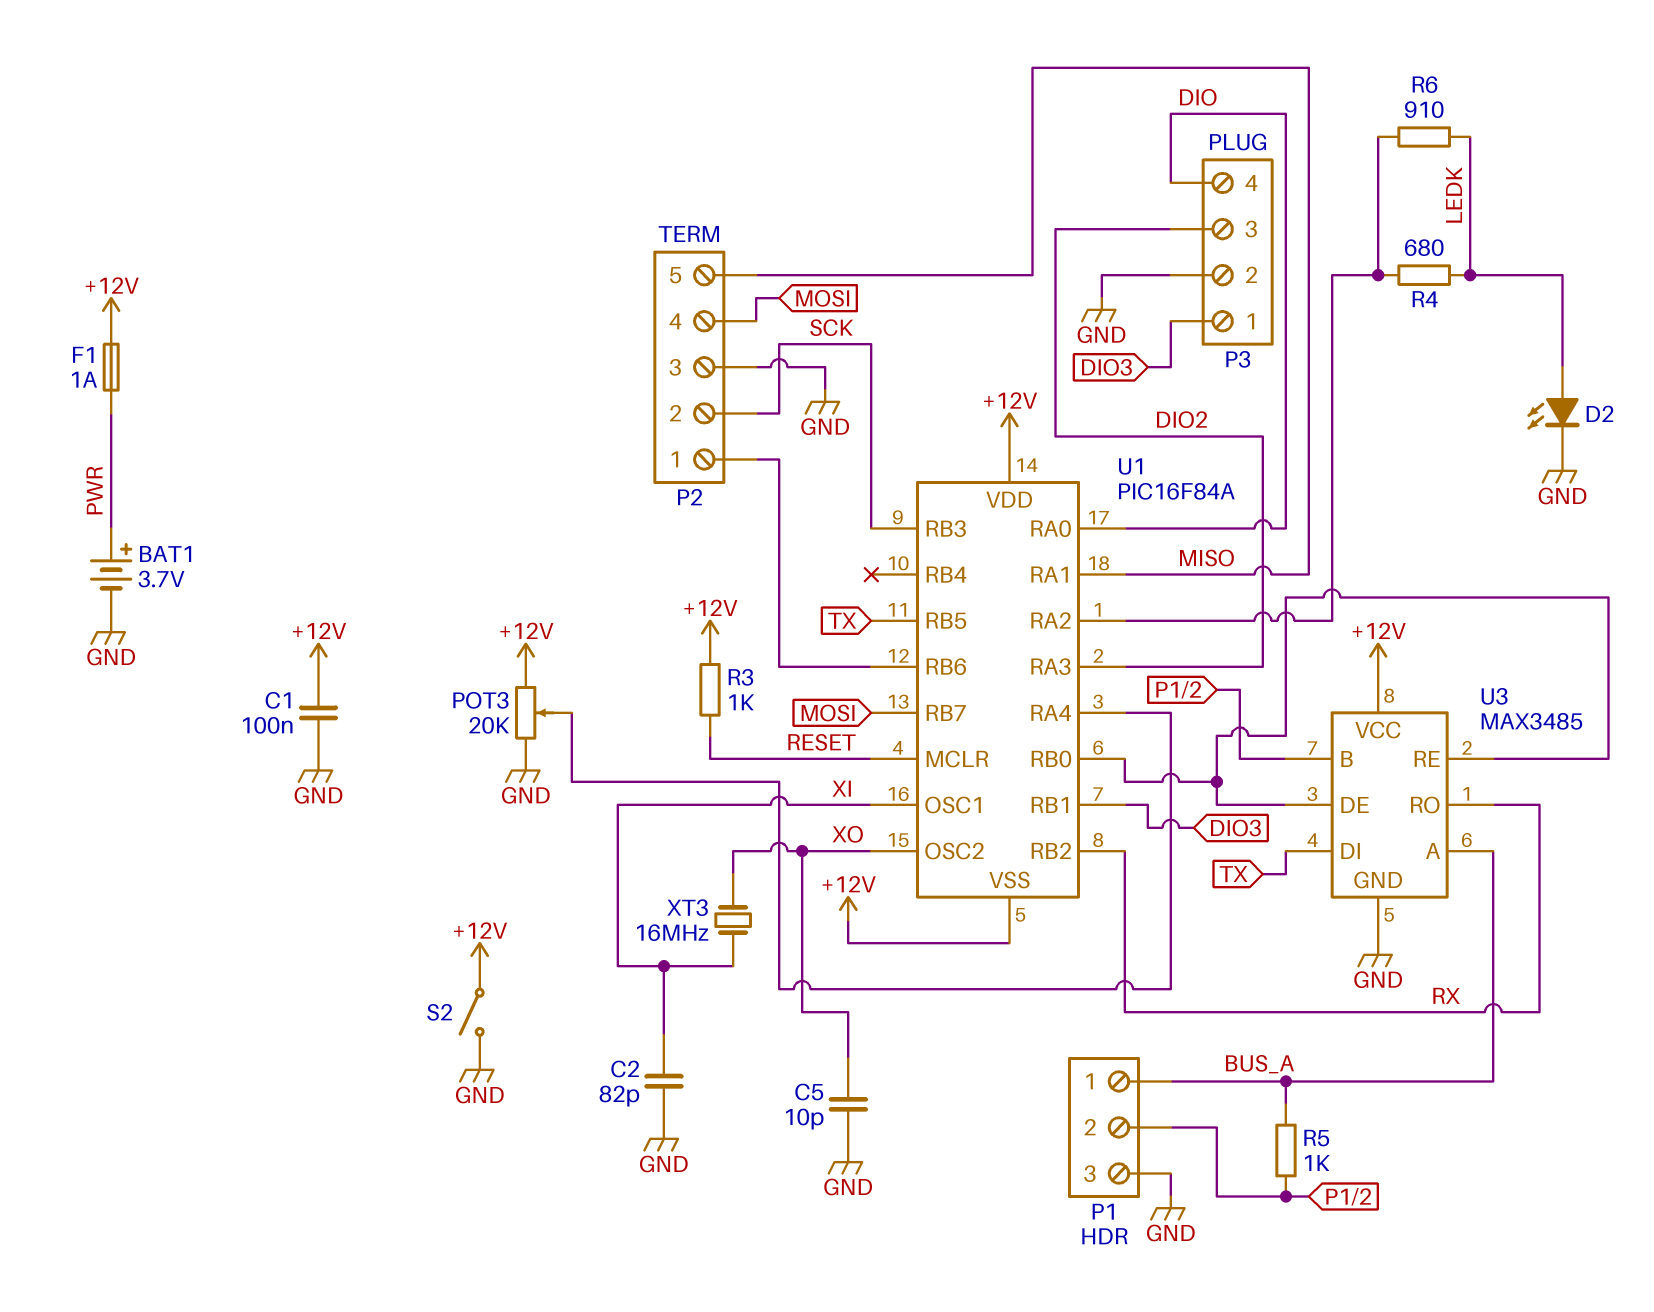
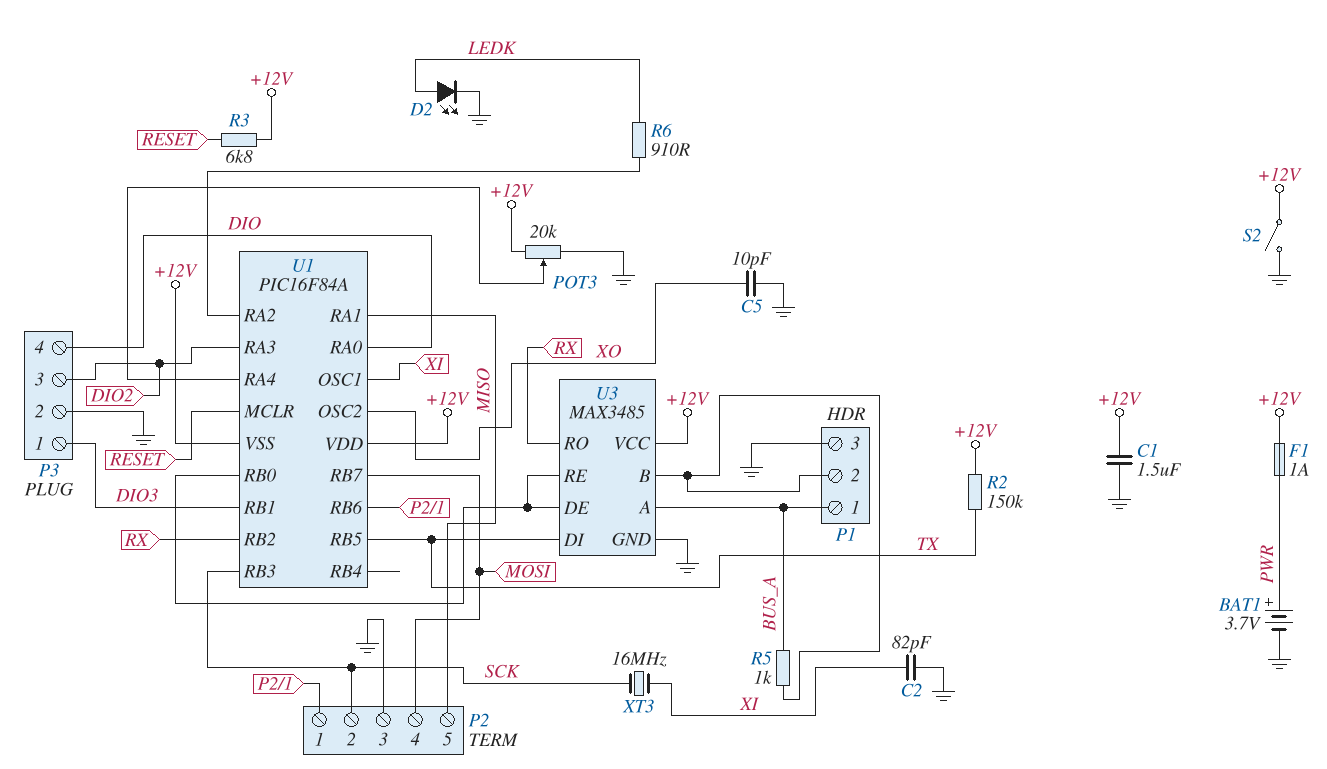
C1: 100nF (+12V, GND) -> 1.5uF (+12V, GND)
R2: none -> 150k (+12V, TX)
R3: 1k (+12V, RESET) -> 6.8k (+12V, RESET)
R4: 680 (LEDK, U1/RA2) -> none
XT3: 16MHz (XI, XO) -> 16MHz (SCK, XI)

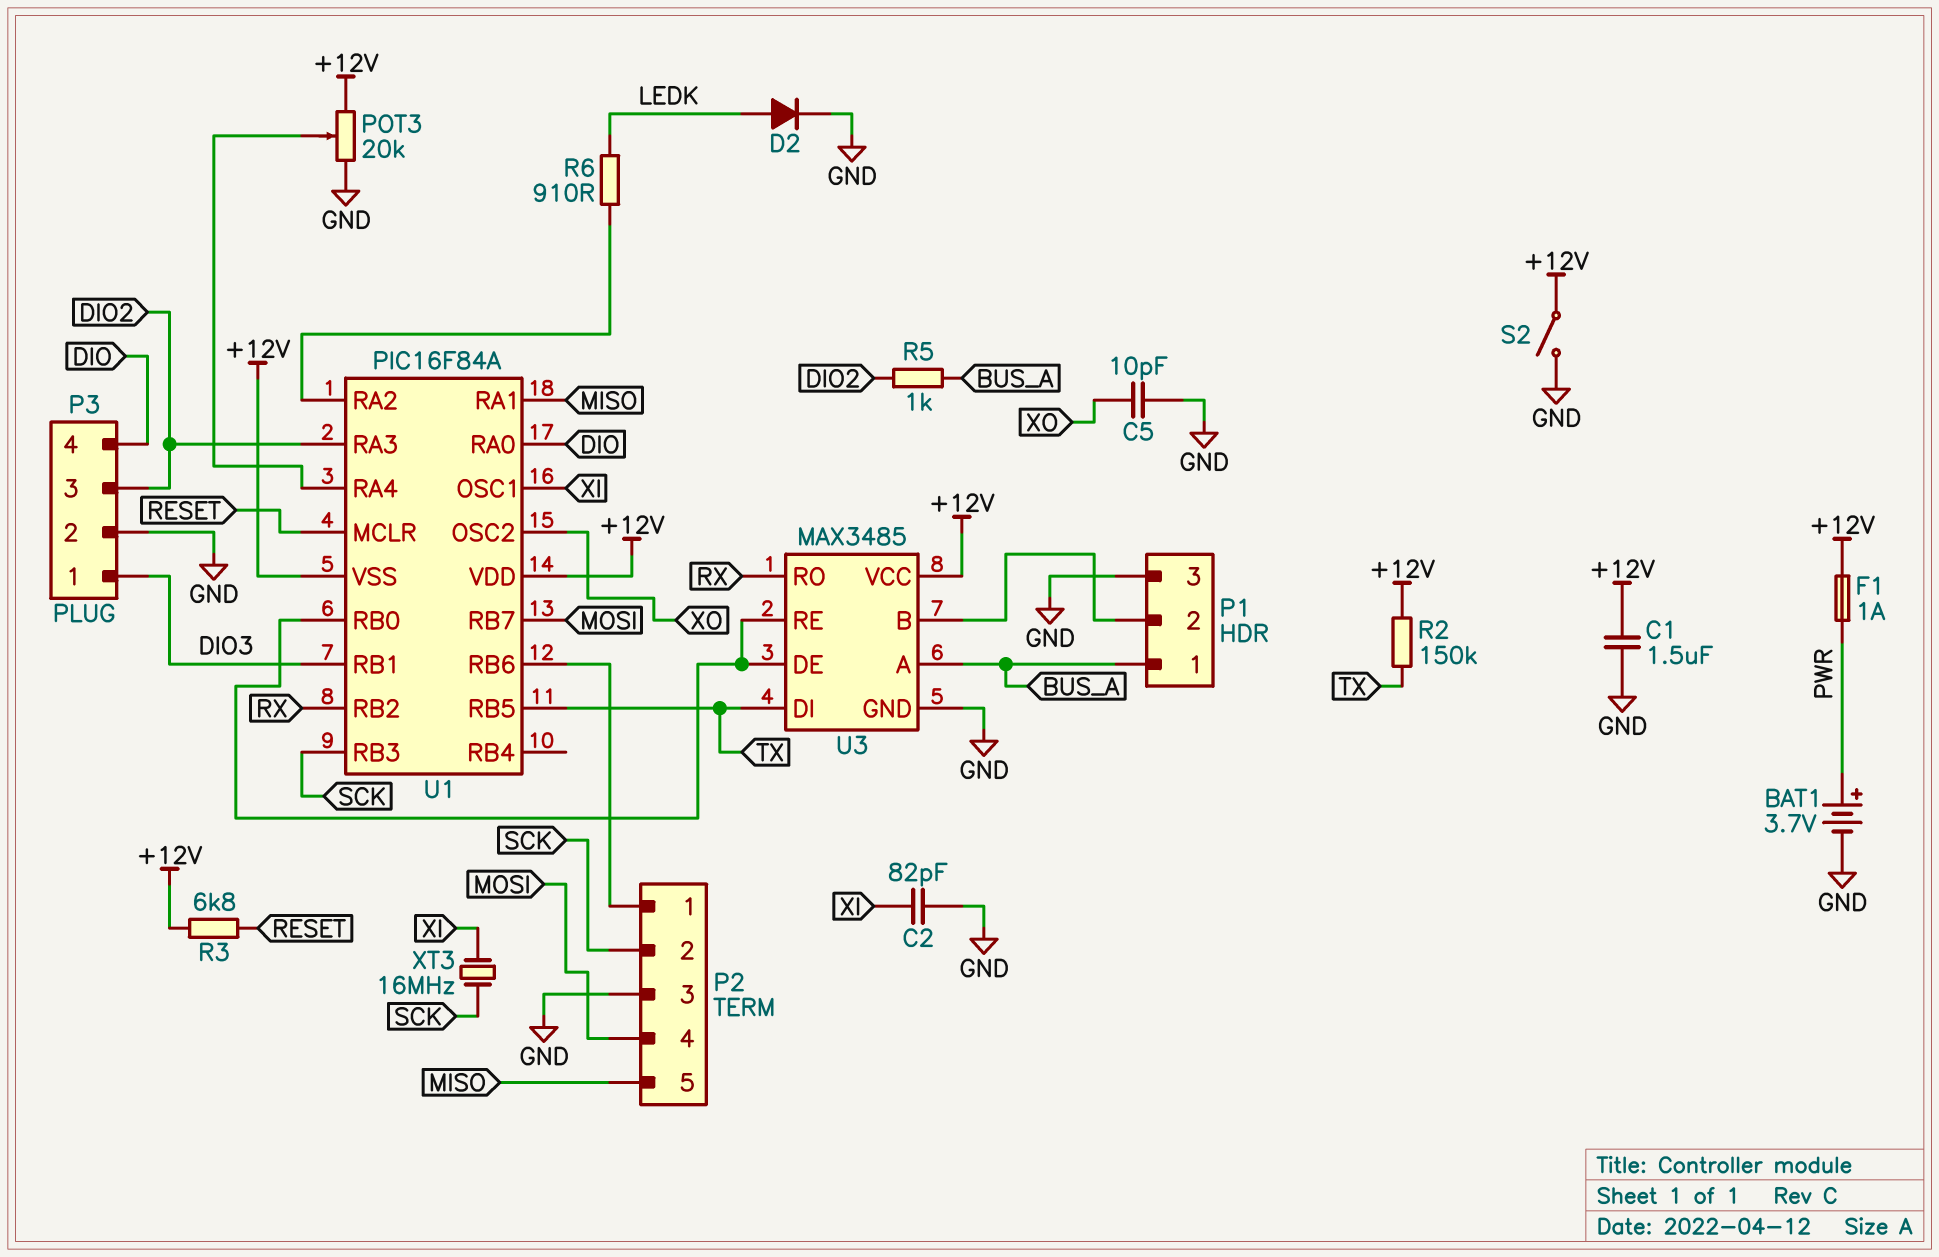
D2: LED (A LEDK, K GND) -> diode (A LEDK, K GND)
R5: 1k (BUS_A, P1/2) -> 1k (BUS_A, DIO2)

